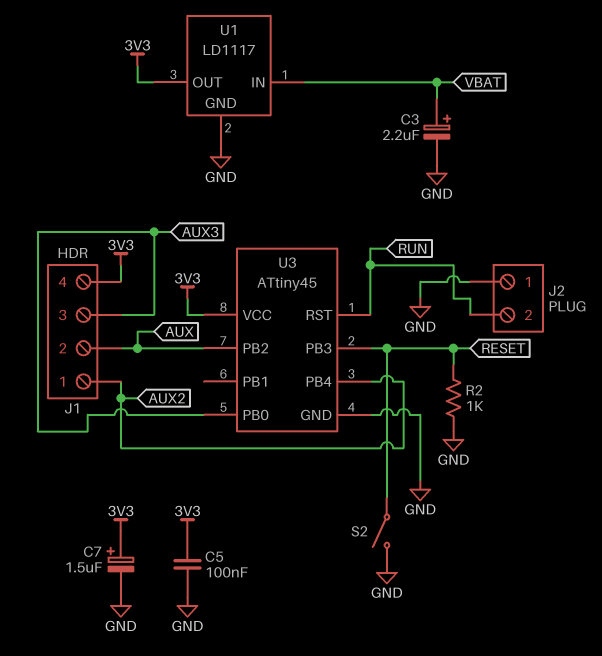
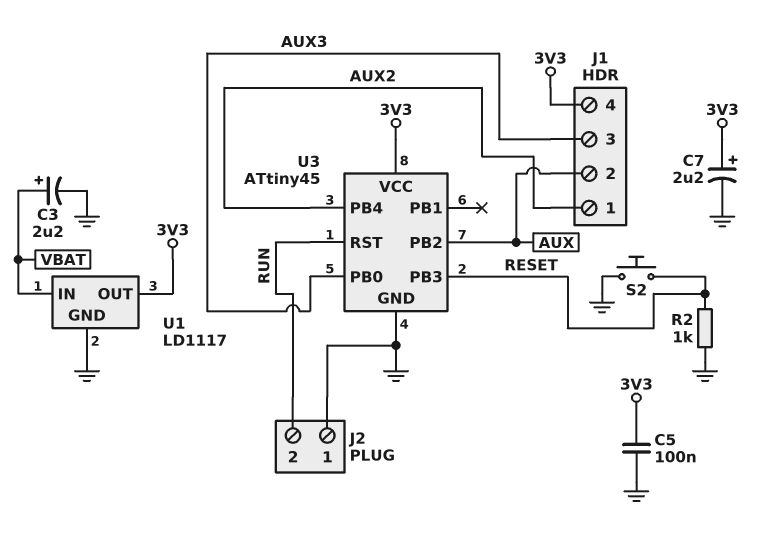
C7: 1.5uF (plus 3V3, minus GND) -> 2.2uF (plus 3V3, minus GND)
S2: switch (GND, RESET) -> button (GND, RESET)

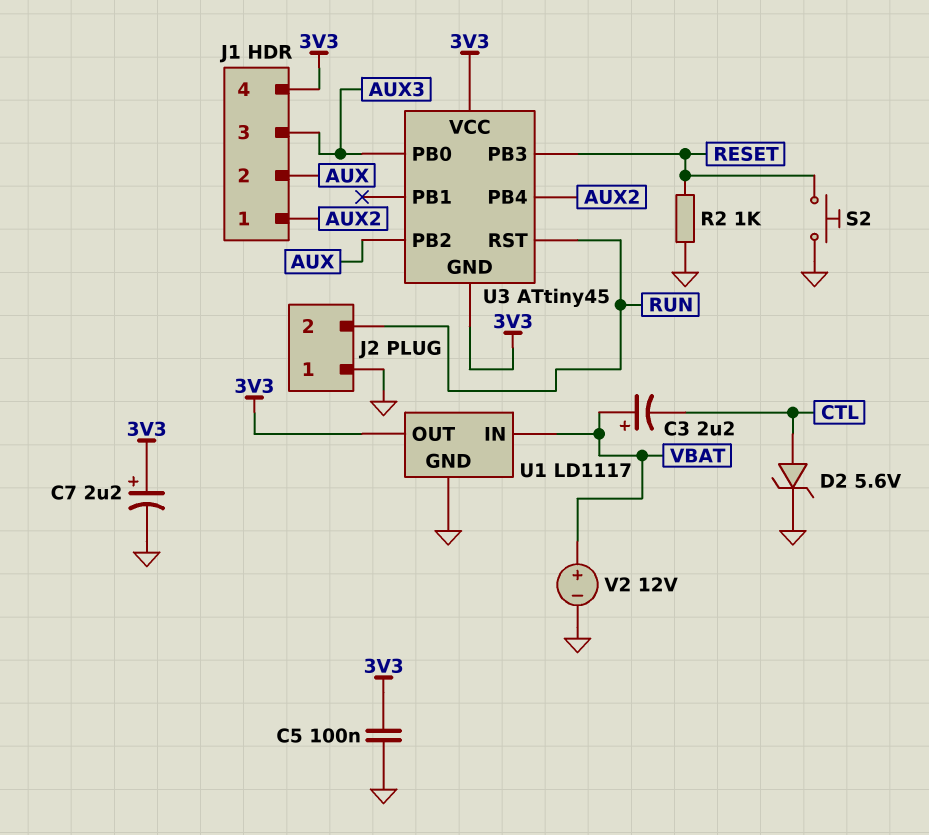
C3: 2.2uF (plus VBAT, minus GND) -> 2.2uF (plus VBAT, minus CTL)
D2: none -> zener 5.6V (A CTL, K GND)
U3 pin GND: GND -> 3V3
V2: none -> 12V (plus VBAT, minus GND)

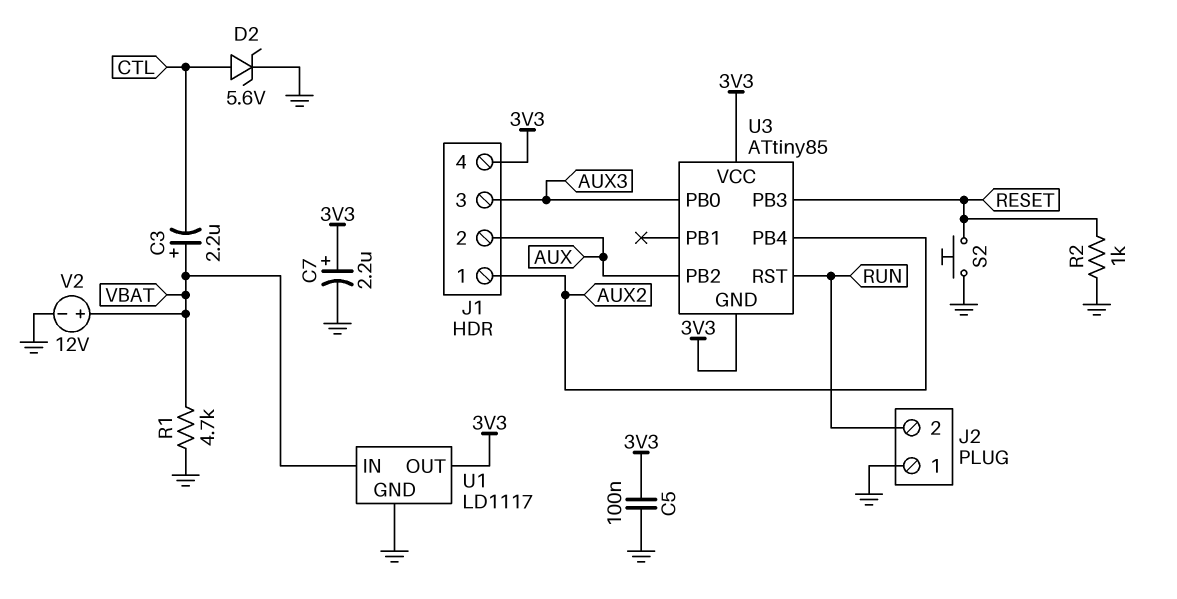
R1: none -> 4.7k (GND, VBAT)
U3: ATtiny45 -> ATtiny85

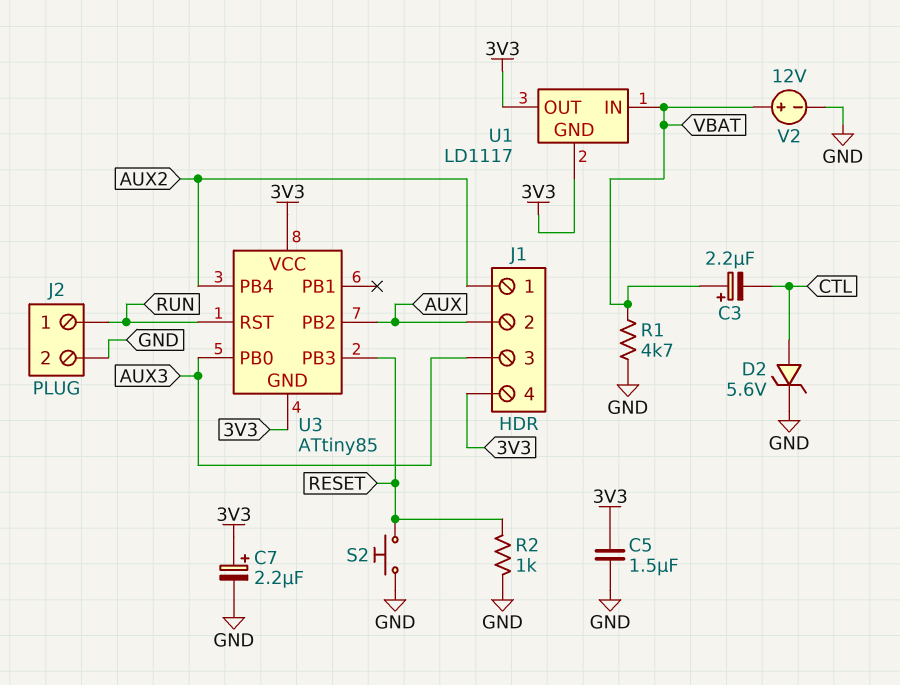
C5: 100nF (3V3, GND) -> 1.5uF (3V3, GND)
J2 pin 1: GND -> RUN
J2 pin 2: RUN -> GND
U1 pin GND: GND -> 3V3

